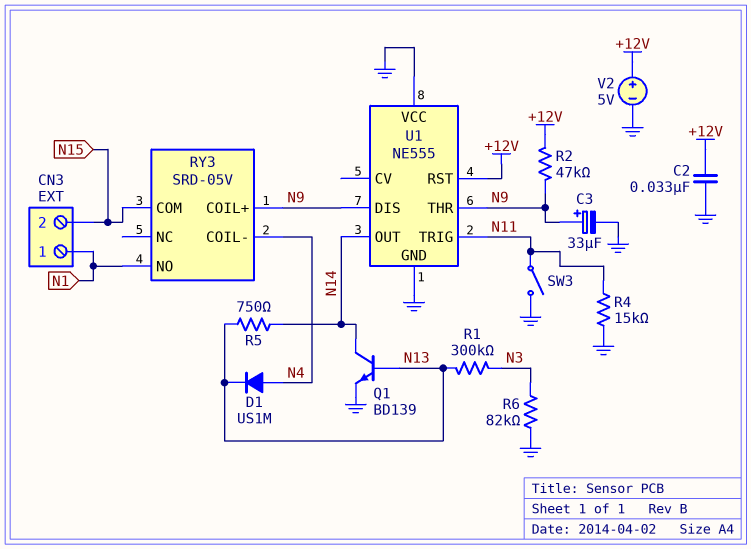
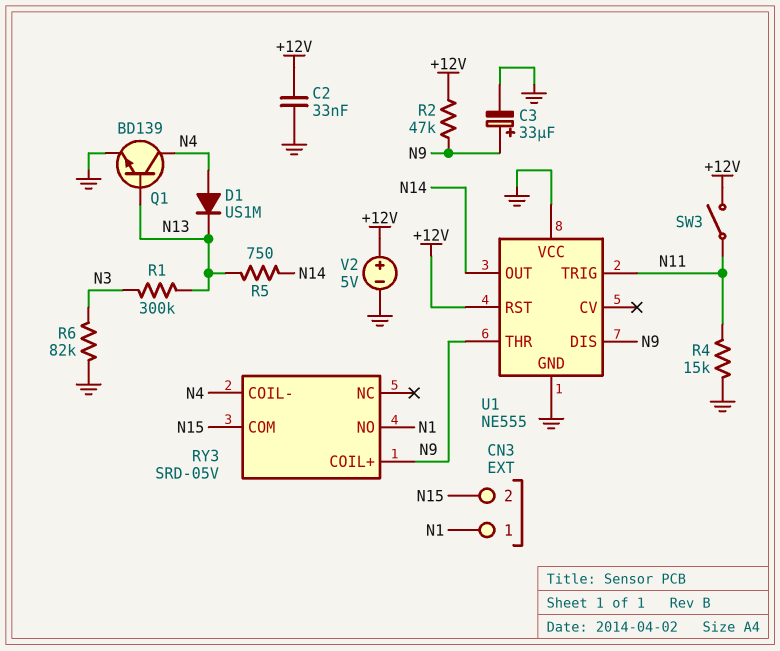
Q1: NPN BD139 (B N13, C N14, E GND) -> NPN BD139 (B N13, C N4, E GND)
SW3: switch (GND, N11) -> switch (+12V, N11)

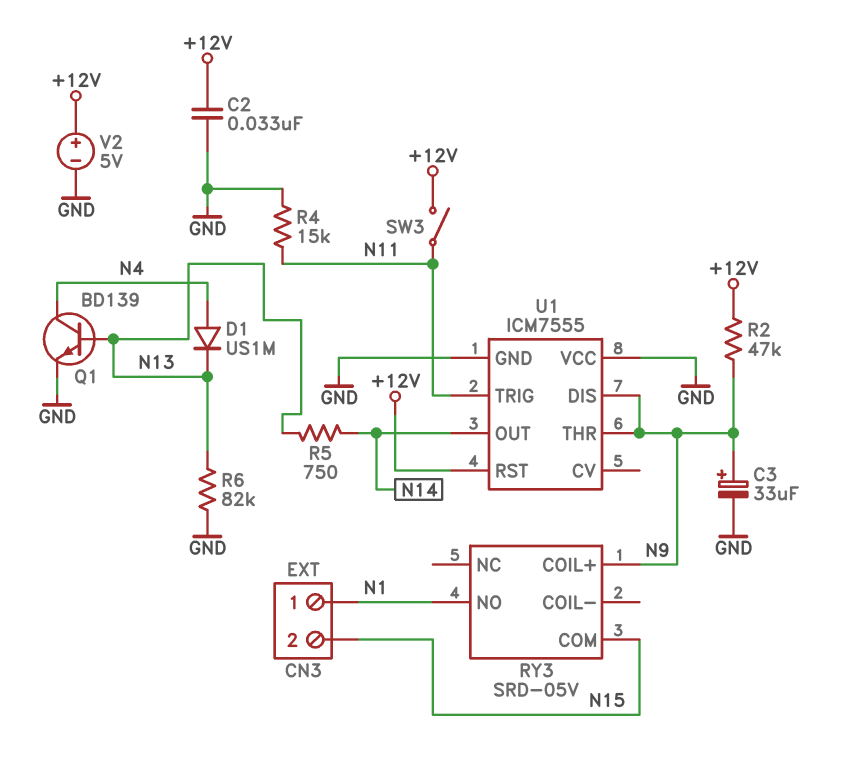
R1: 300k (N3, N13) -> none
R6: 82k (GND, N3) -> 82k (GND, N13)
RY3 pin COIL-: N4 -> none
U1: NE555 -> ICM7555

